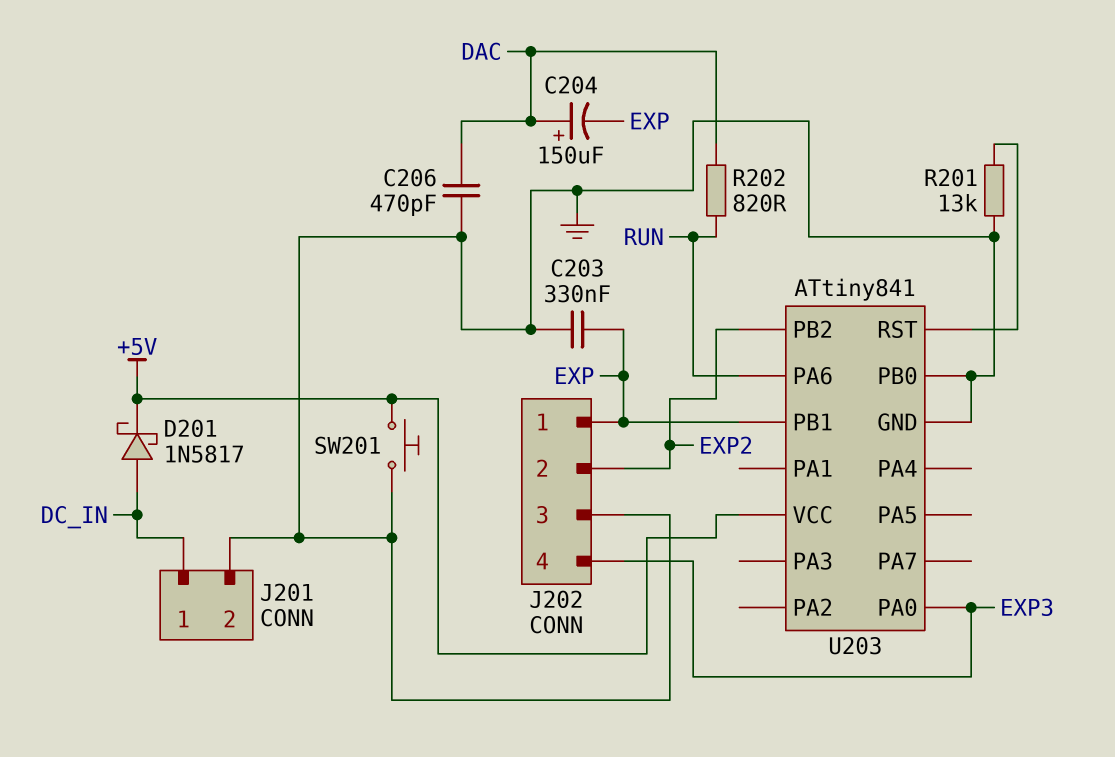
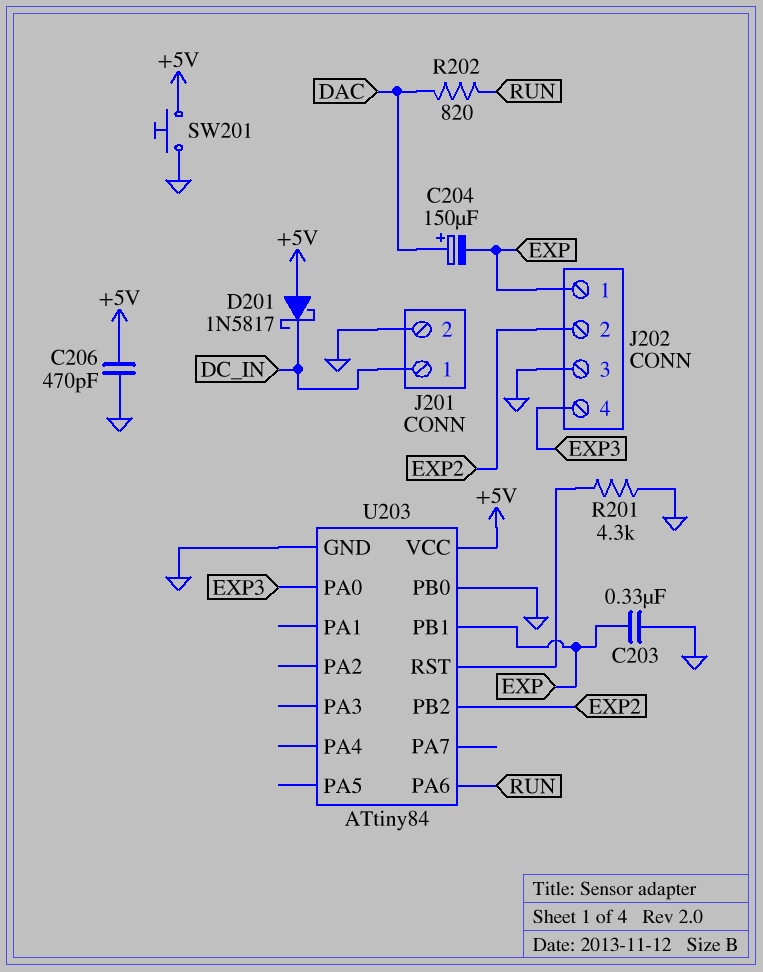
C206: 470pF (DAC, GND) -> 470pF (+5V, GND)
D201: schottky 1N5817 (A DC_IN, K +5V) -> schottky 1N5817 (A +5V, K DC_IN)
R201: 13k (GND, U203/RST) -> 4.3k (GND, U203/RST)
U203: ATtiny841 -> ATtiny84

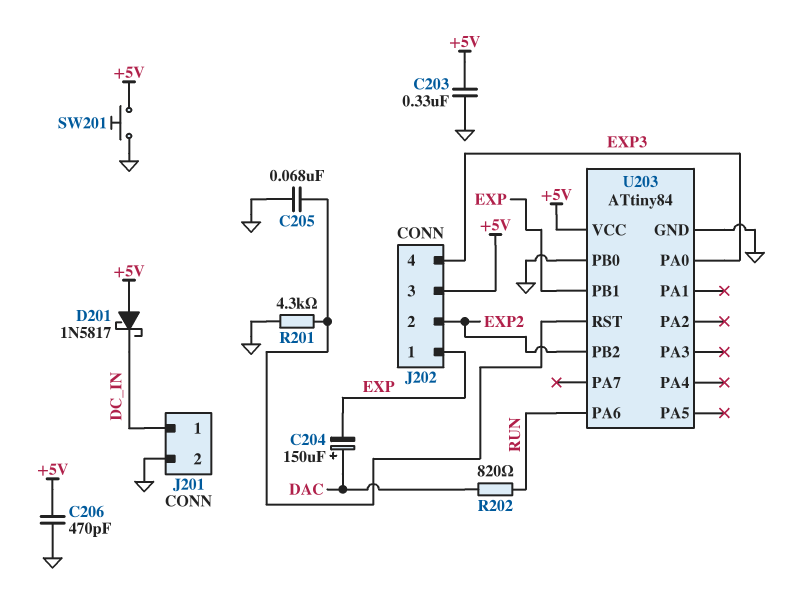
C203: 330nF (EXP, GND) -> 330nF (+5V, GND)
C205: none -> 68nF (GND, U203/RST)
J202 pin 3: GND -> +5V

